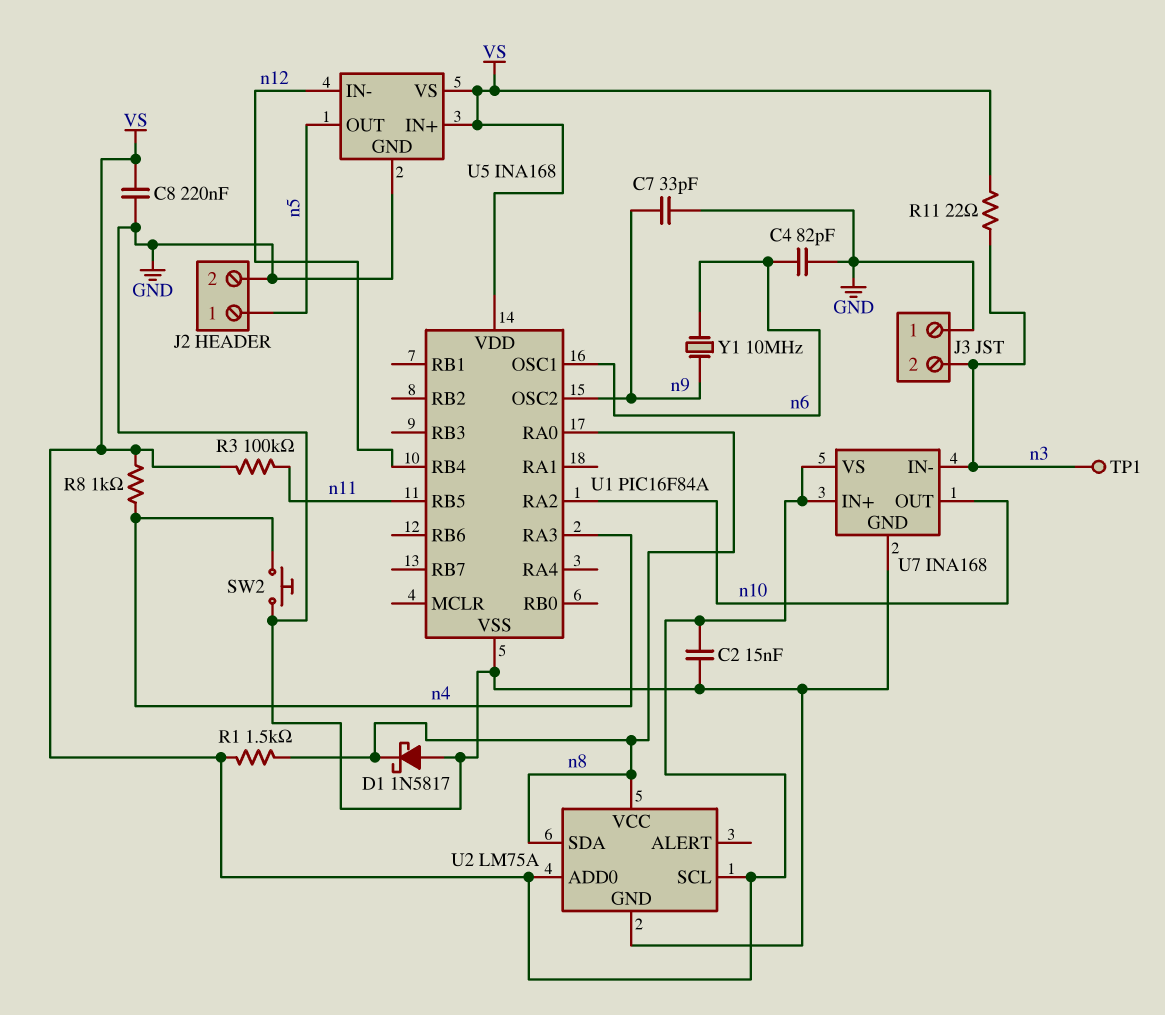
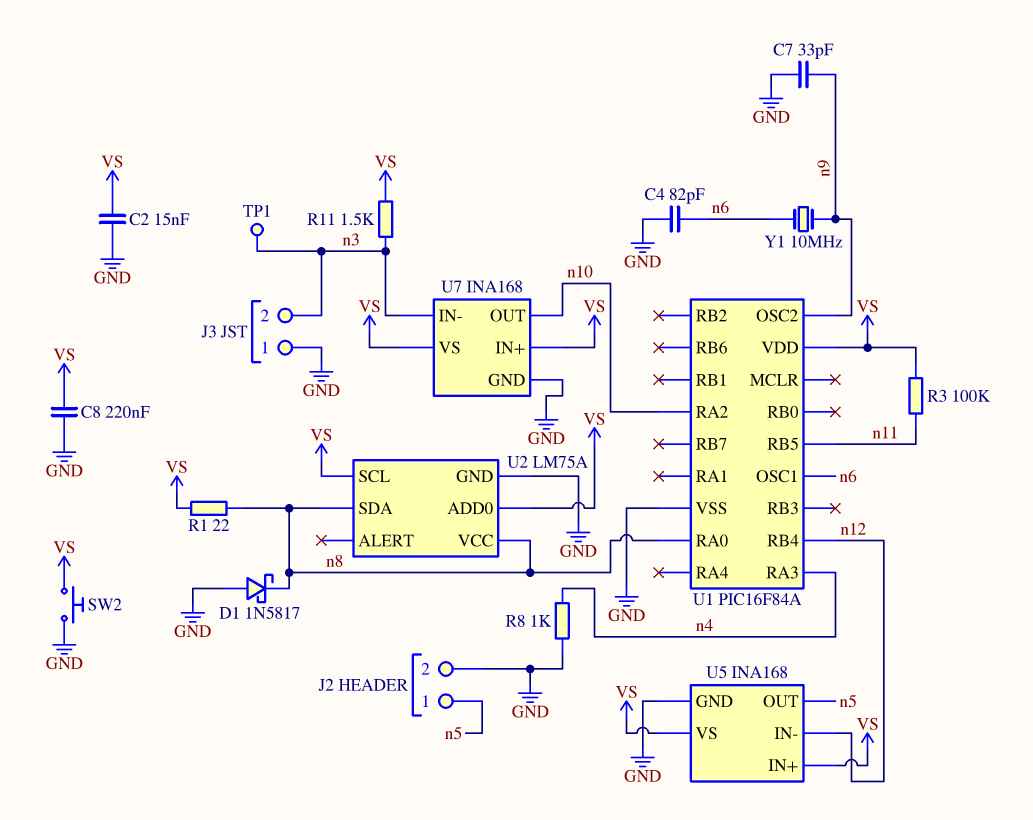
R1: 1.5k (VS, n8) -> 22 (VS, n8)
R8: 1k (VS, n4) -> 1k (GND, n4)
R11: 22 (VS, n3) -> 1.5k (VS, n3)
SW2: button (GND, n4) -> button (GND, VS)

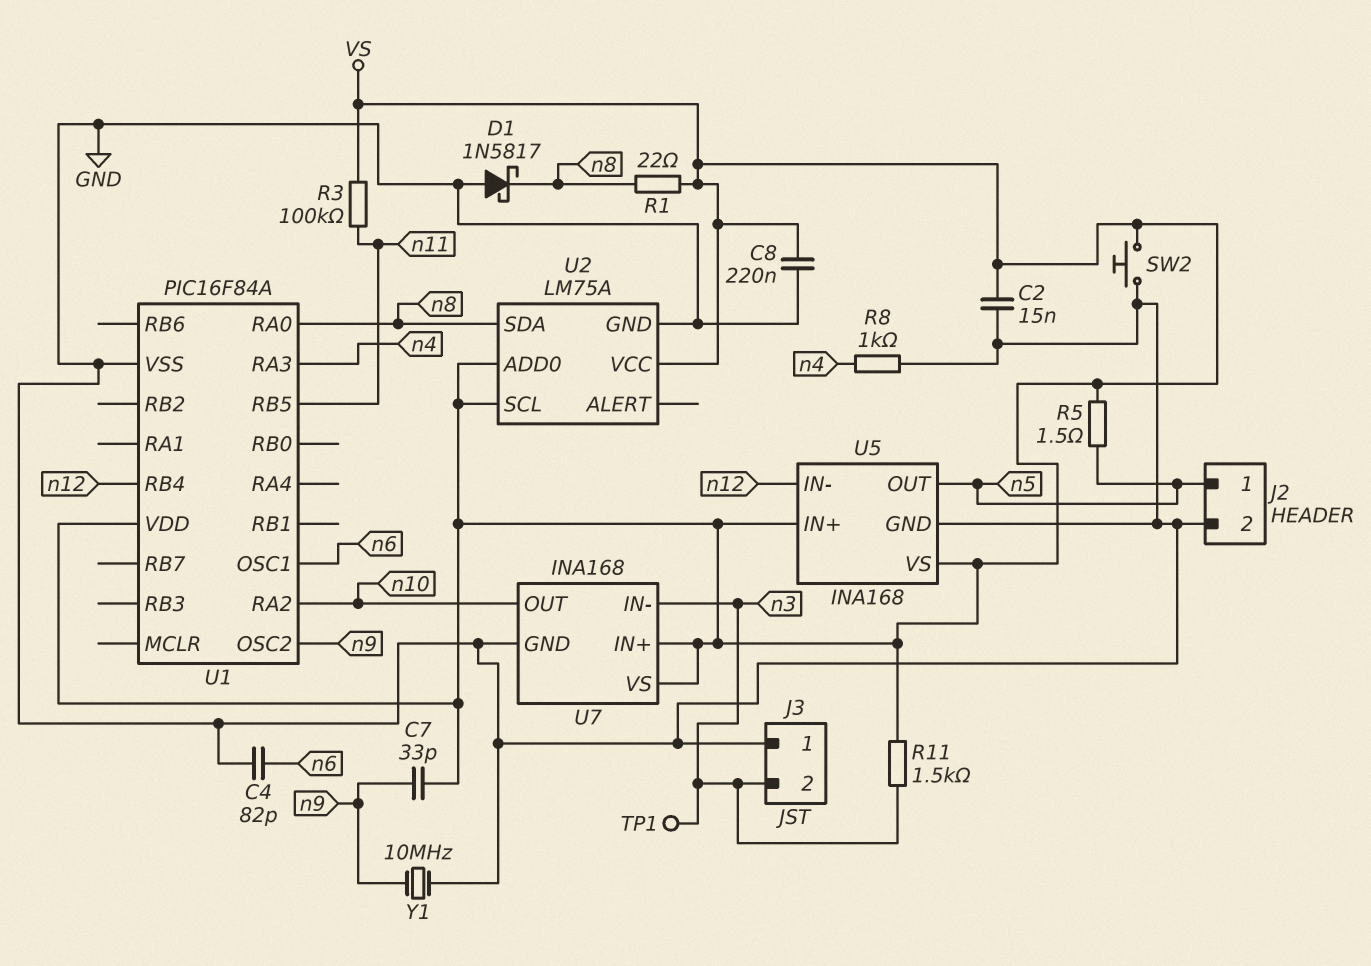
C7: 33pF (GND, n9) -> 33pF (VS, n9)
R5: none -> 1.5 (VS, n5)
U2 pin VCC: n8 -> VS
Y1: 10MHz (n6, n9) -> 10MHz (GND, n9)

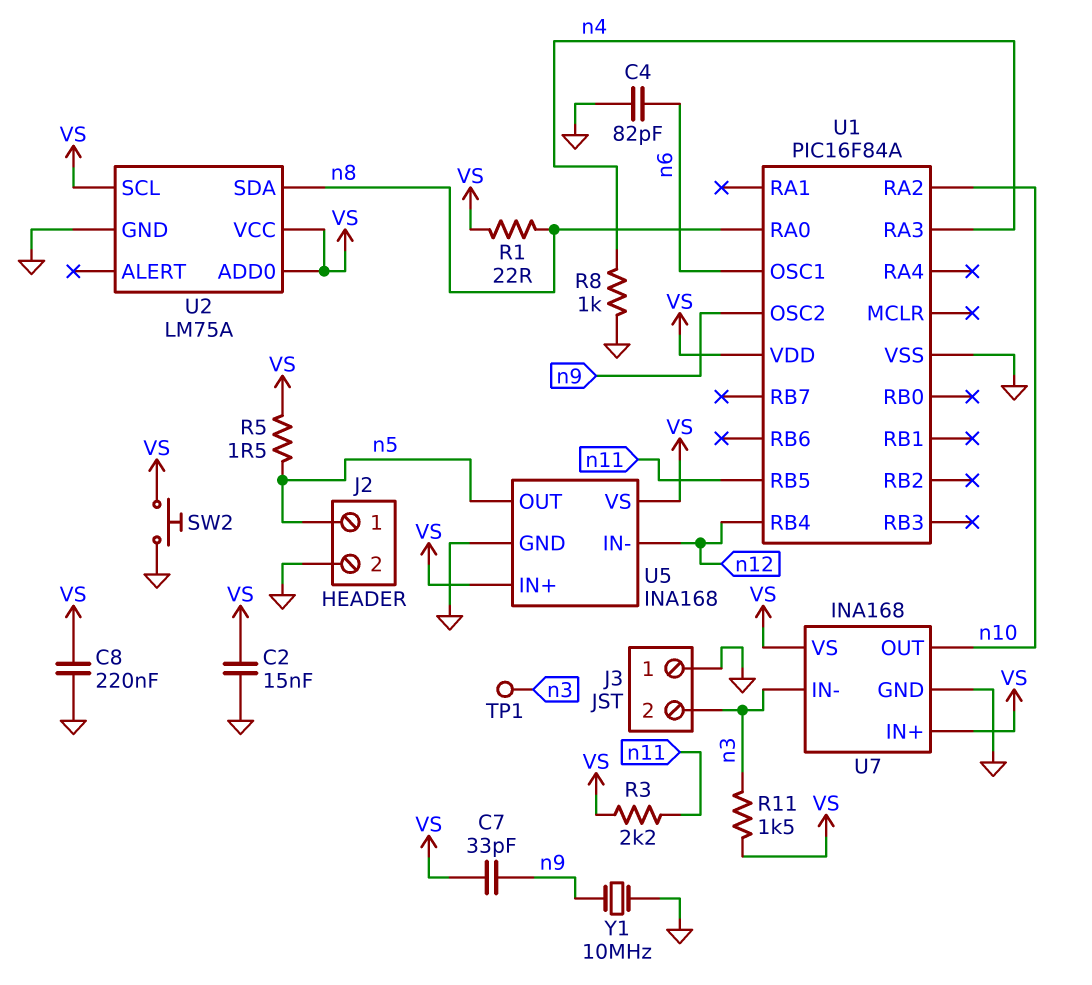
D1: schottky 1N5817 (A GND, K n8) -> none
R3: 100k (VS, n11) -> 2.2k (VS, n11)

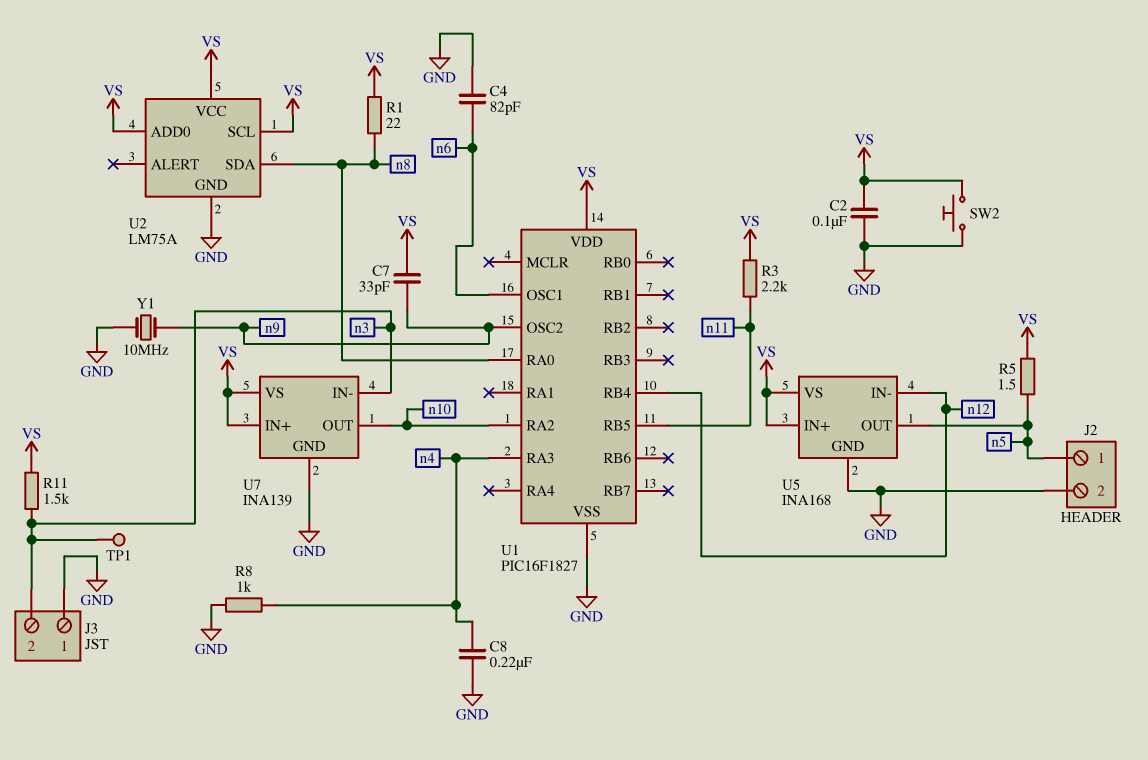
C2: 15nF (GND, VS) -> 100nF (GND, VS)
C8: 220nF (GND, VS) -> 220nF (GND, n4)
U1: PIC16F84A -> PIC16F1827
U7: INA168 -> INA139

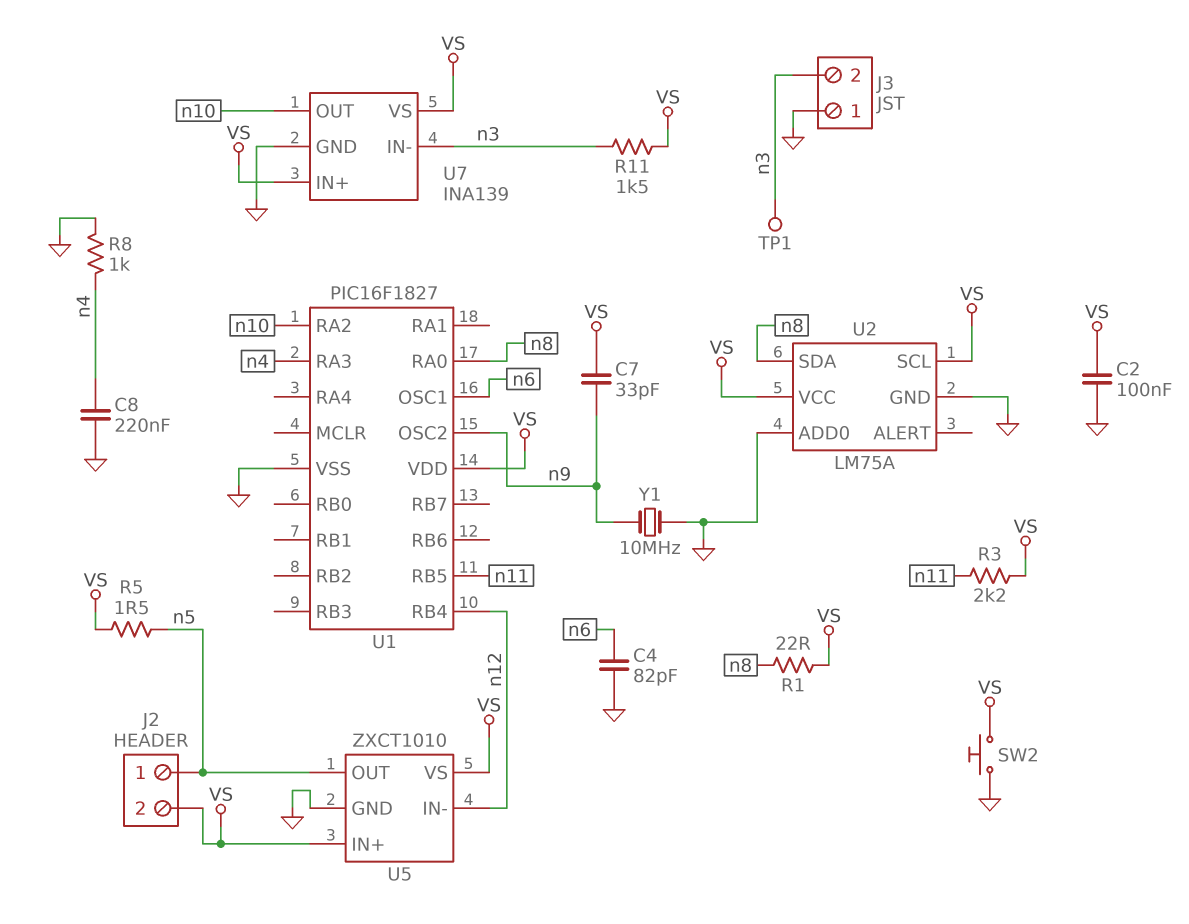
J2 pin 2: GND -> VS
U2 pin ADD0: VS -> GND
U5: INA168 -> ZXCT1010

